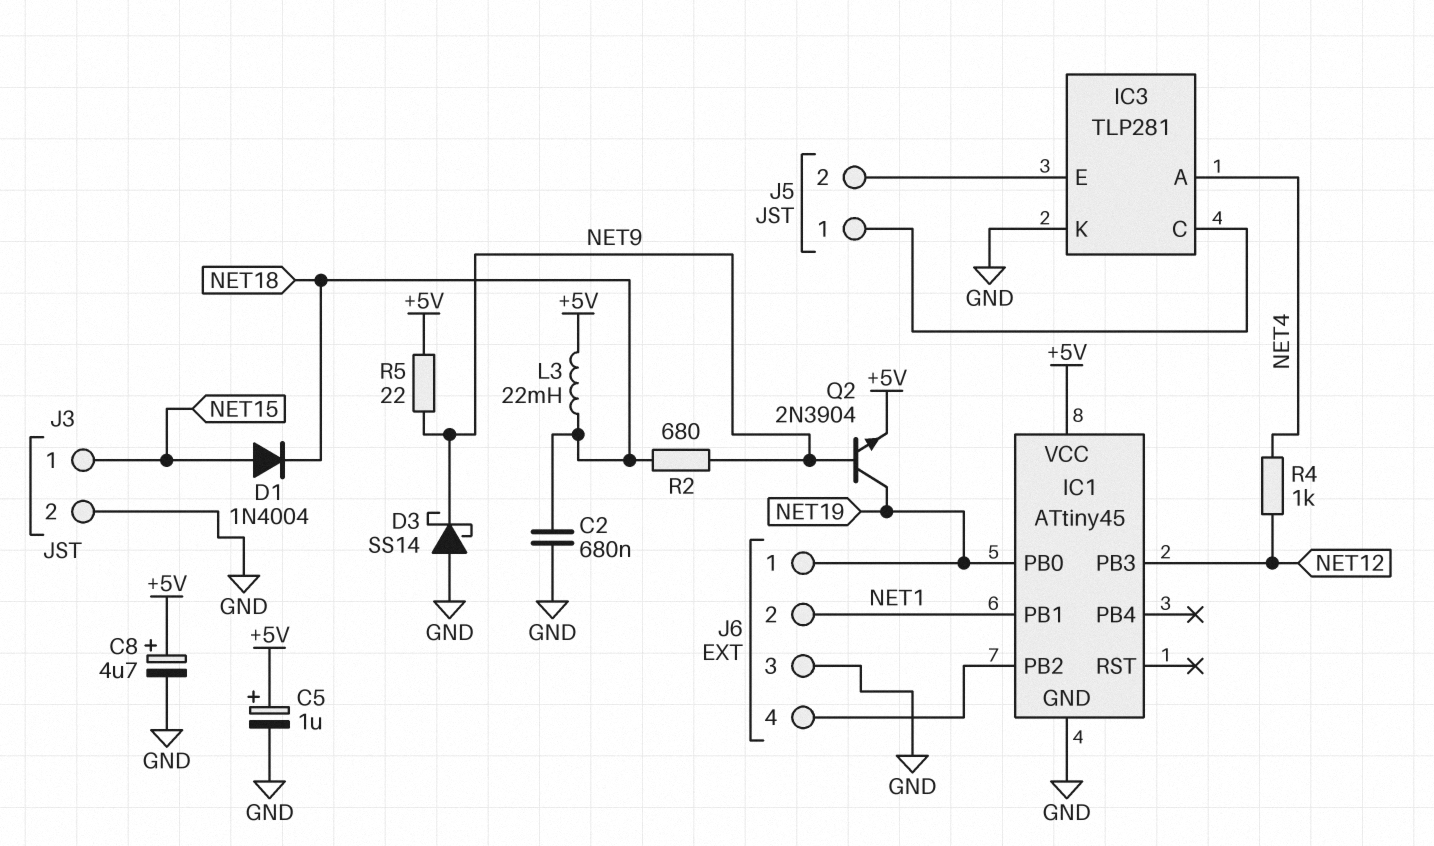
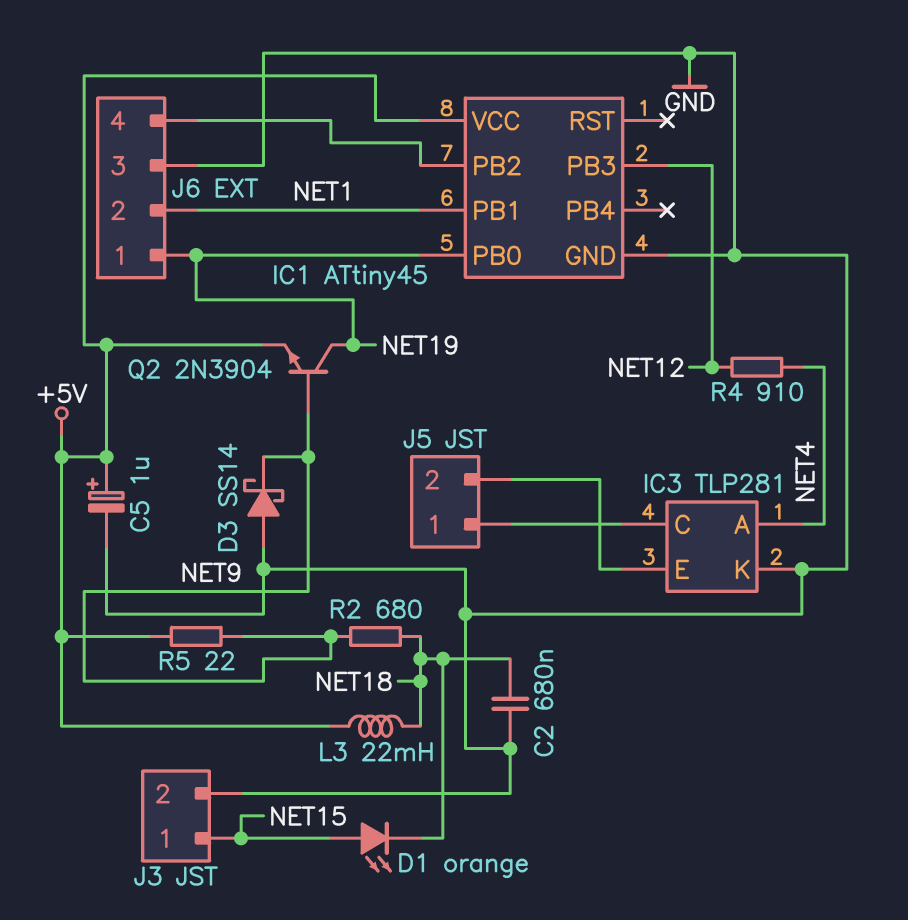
C8: 4.7uF (plus +5V, minus GND) -> none
D1: diode 1N4004 (A NET15, K NET18) -> LED orange (A NET15, K NET18)
R4: 1k (NET4, NET12) -> 910 (NET4, NET12)

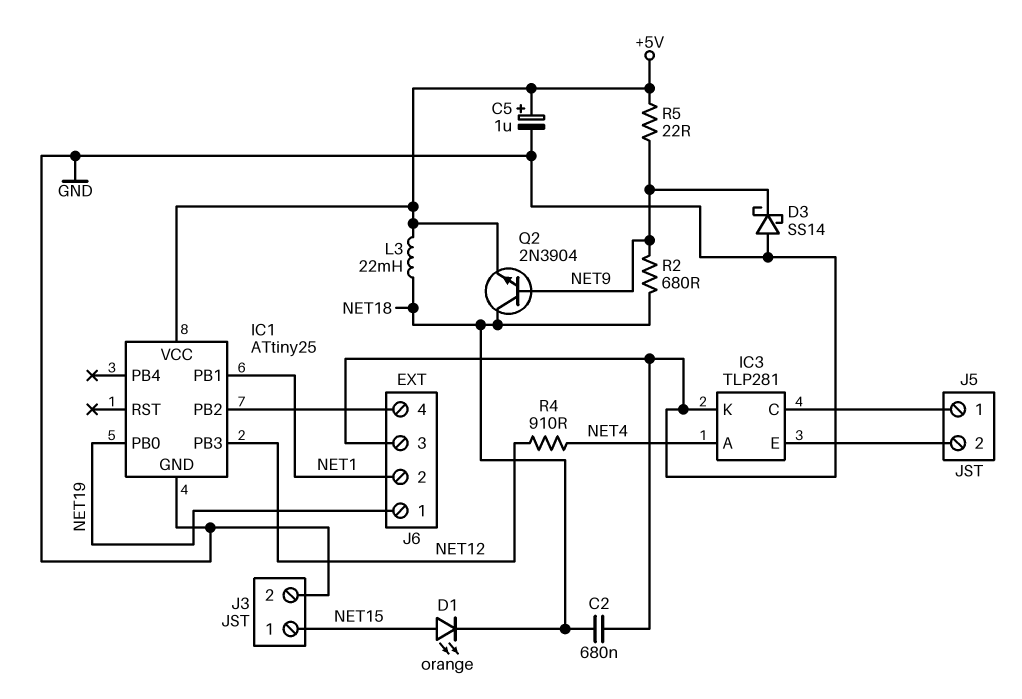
IC1: ATtiny45 -> ATtiny25
Q2: NPN 2N3904 (B NET9, C NET19, E +5V) -> NPN 2N3904 (B NET9, C NET18, E +5V)

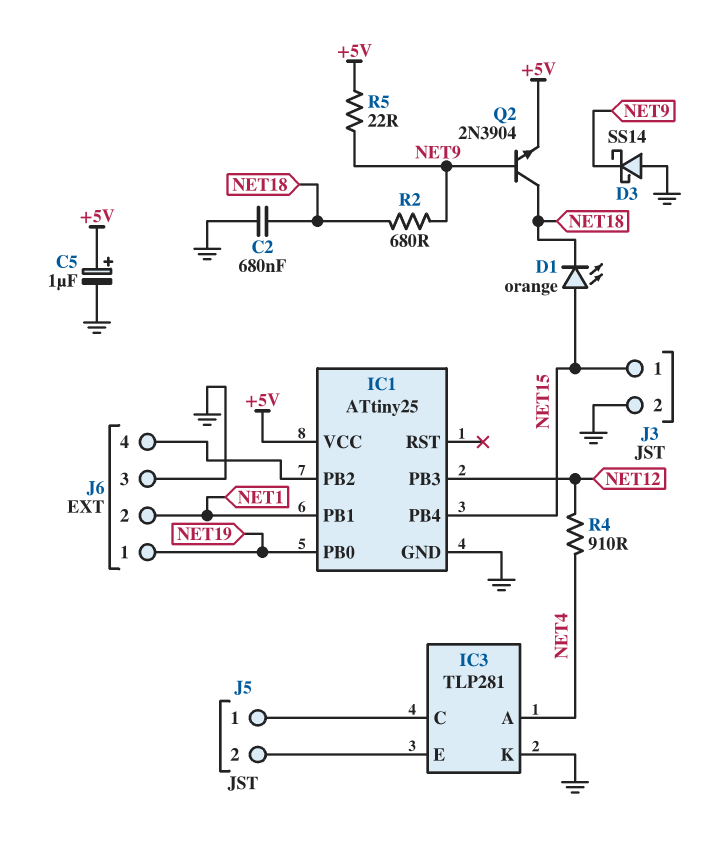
IC1 pin PB4: none -> NET15
L3: 22mH (+5V, NET18) -> none

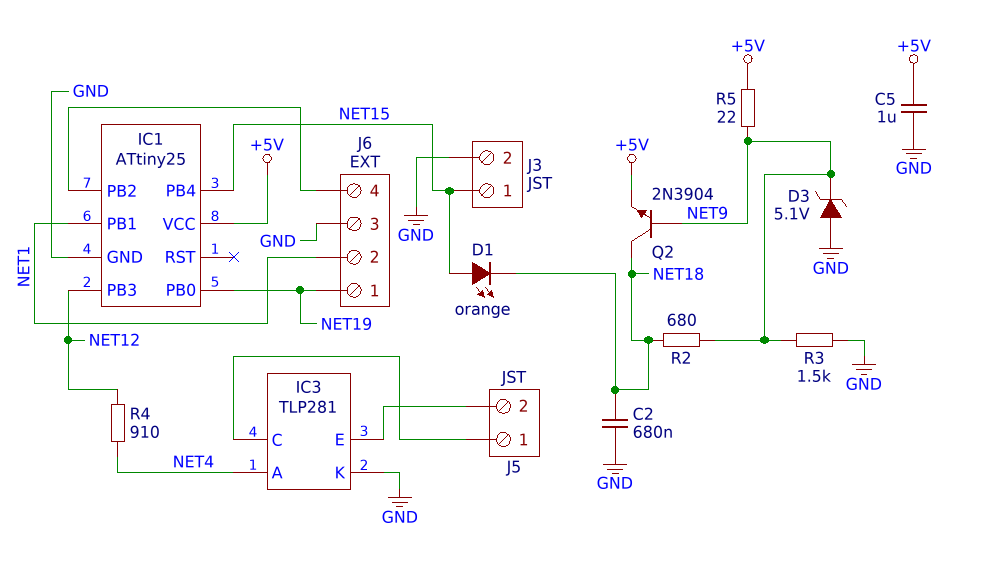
C5: 1uF (plus +5V, minus GND) -> 1uF (+5V, GND)
D3: schottky SS14 (A GND, K NET9) -> zener 5.1V (A GND, K NET9)
R3: none -> 1.5k (GND, NET9)

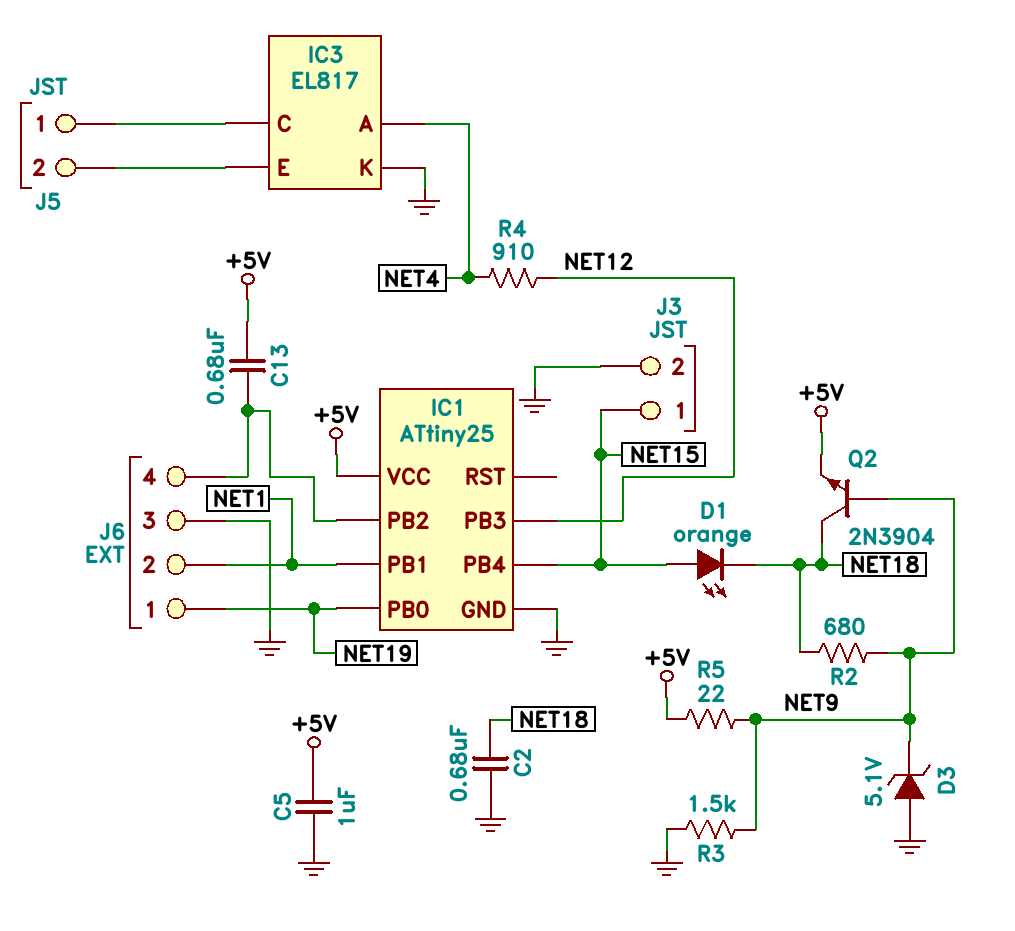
C13: none -> 680nF (+5V, IC1/PB2)
IC3: TLP281 -> EL817

